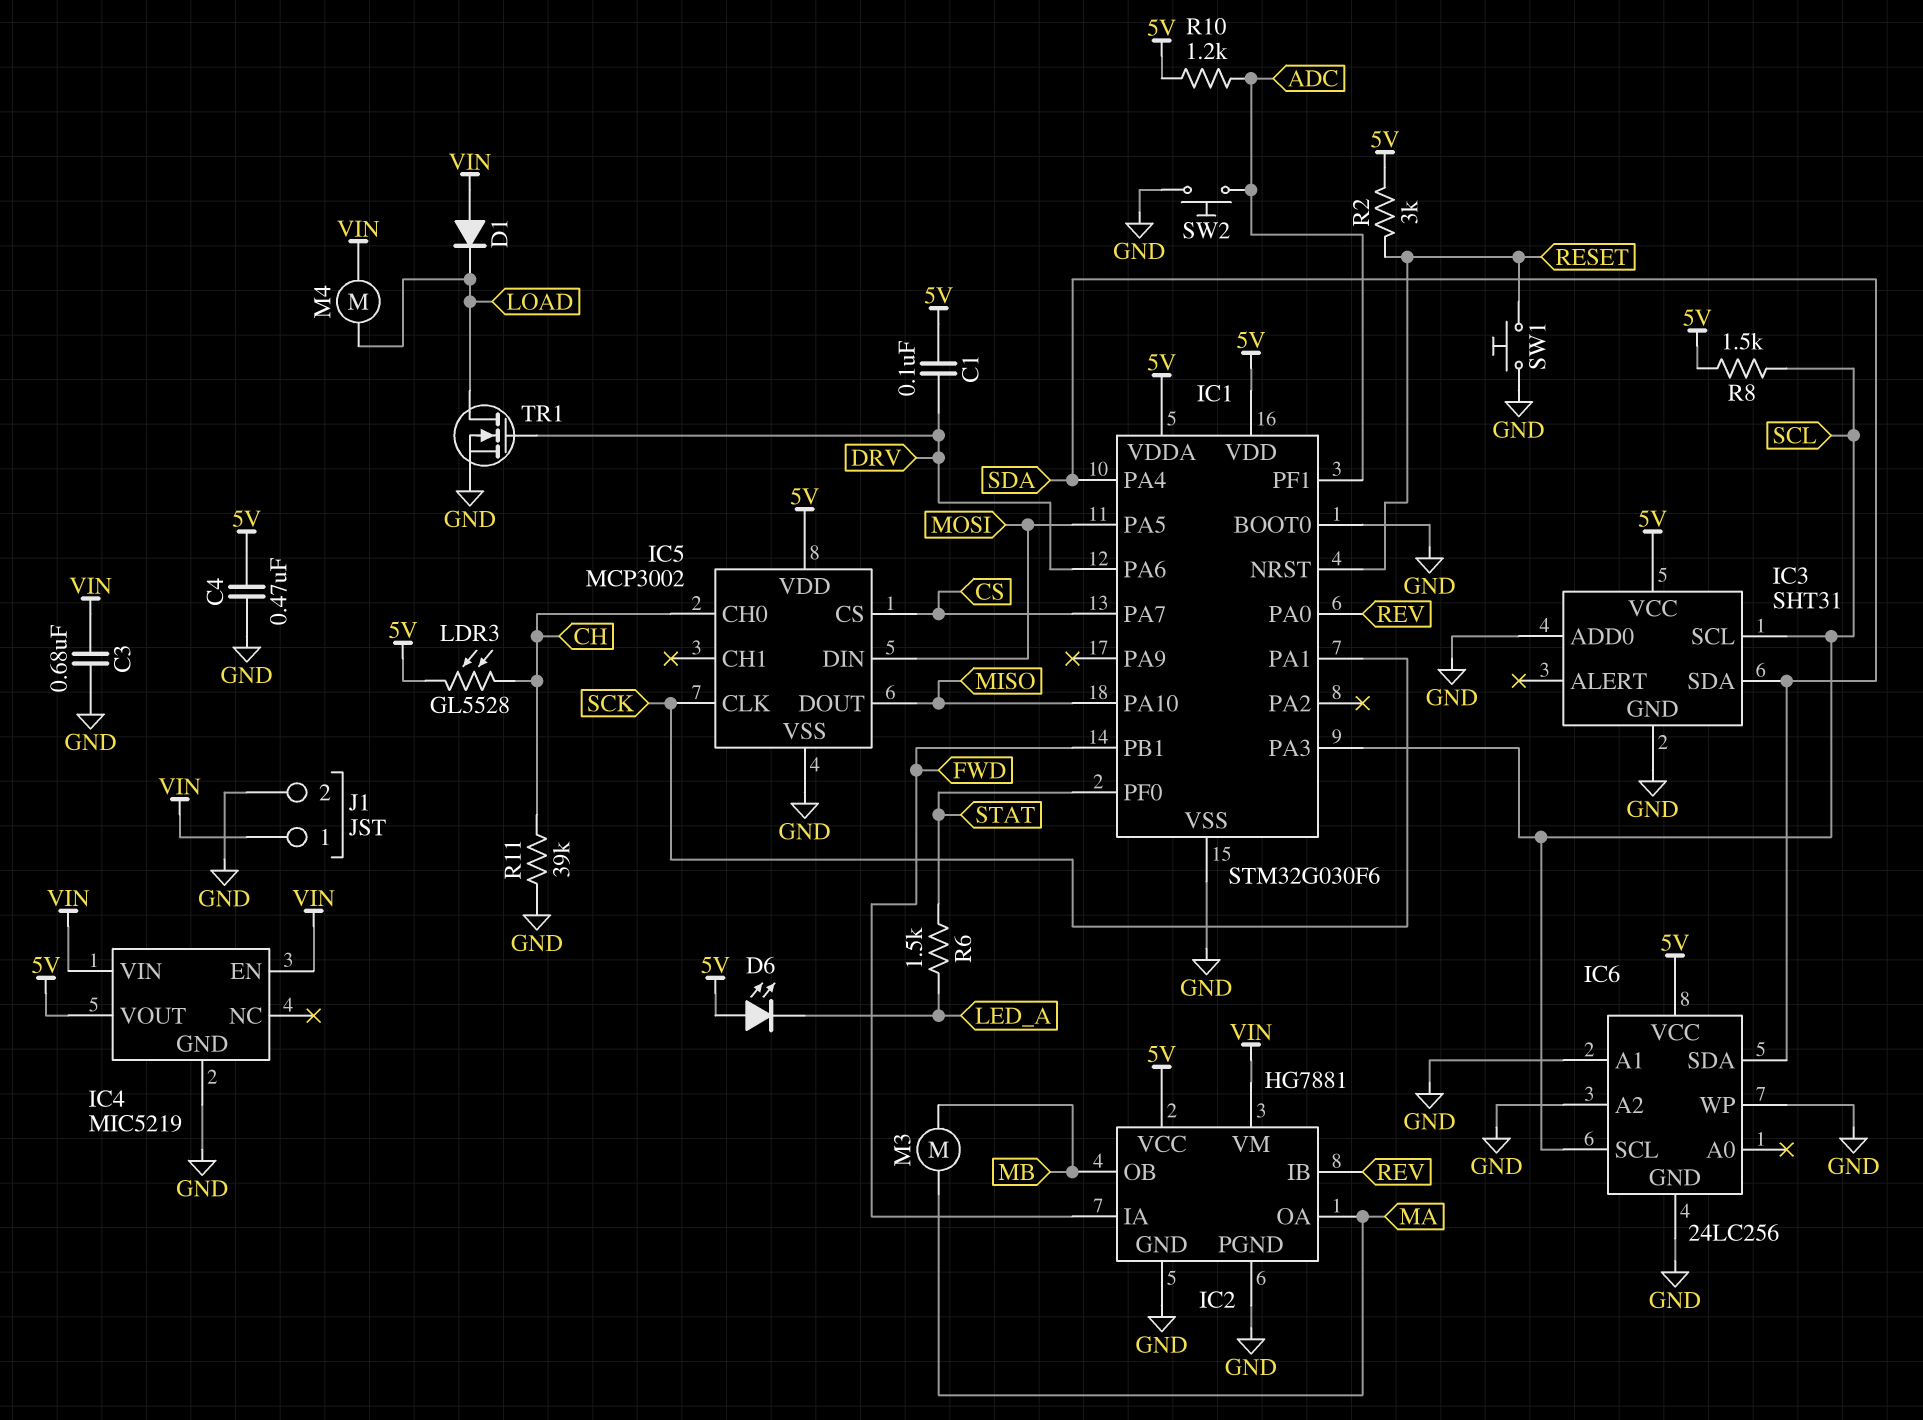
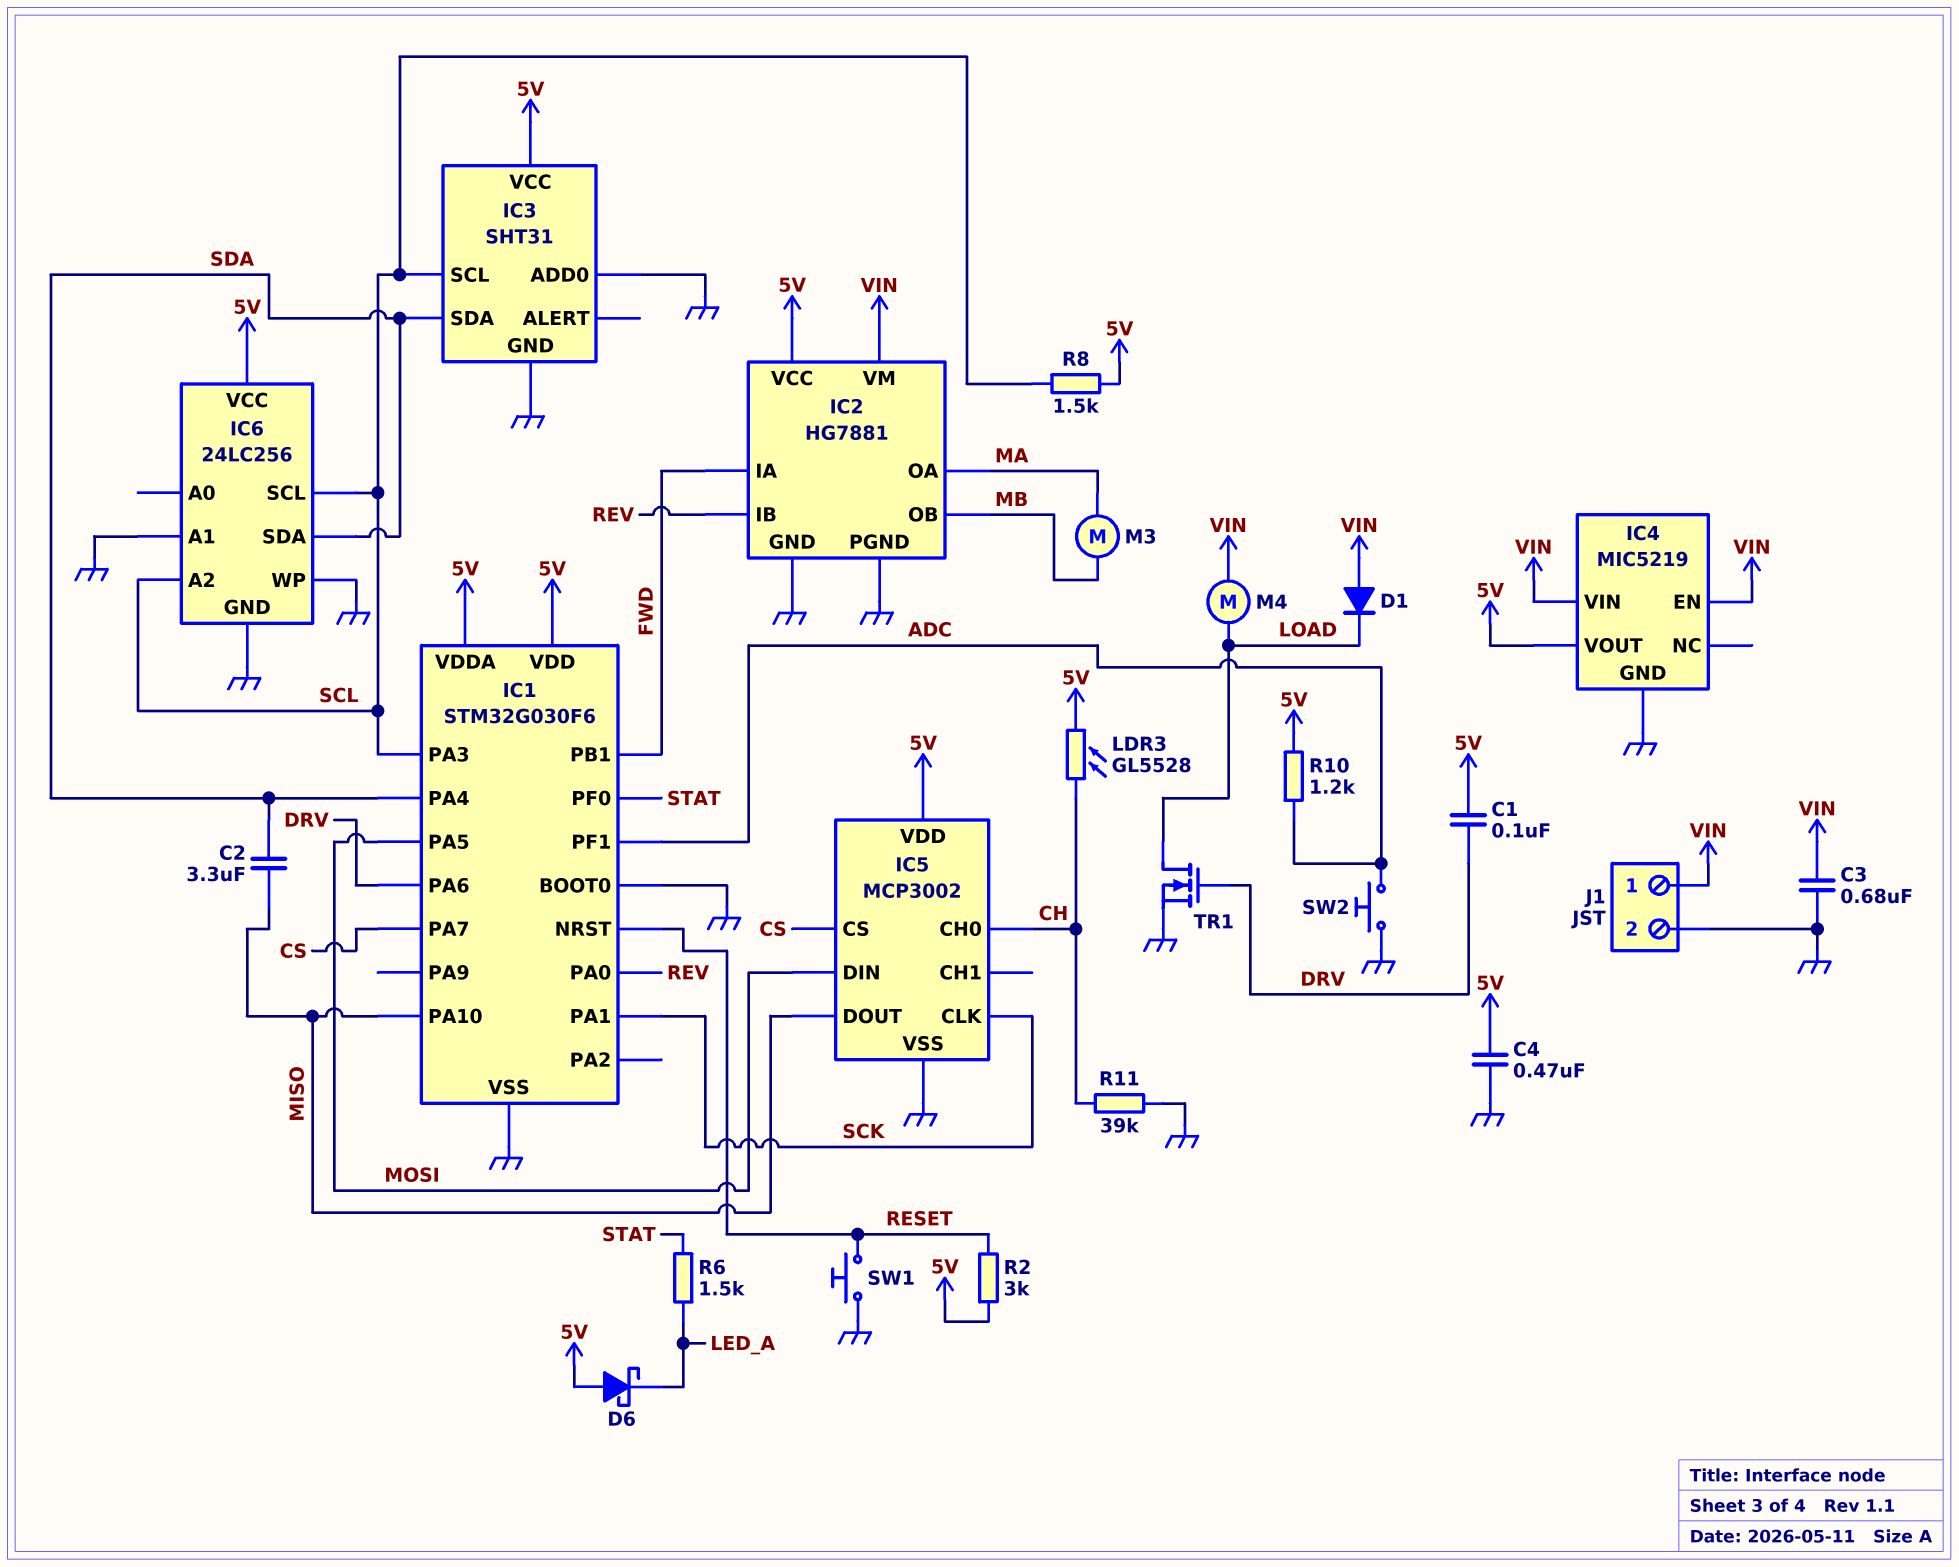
C2: none -> 3.3uF (MISO, SDA)
D6: LED (A 5V, K LED_A) -> schottky (A 5V, K LED_A)
IC6 pin A2: GND -> SCL

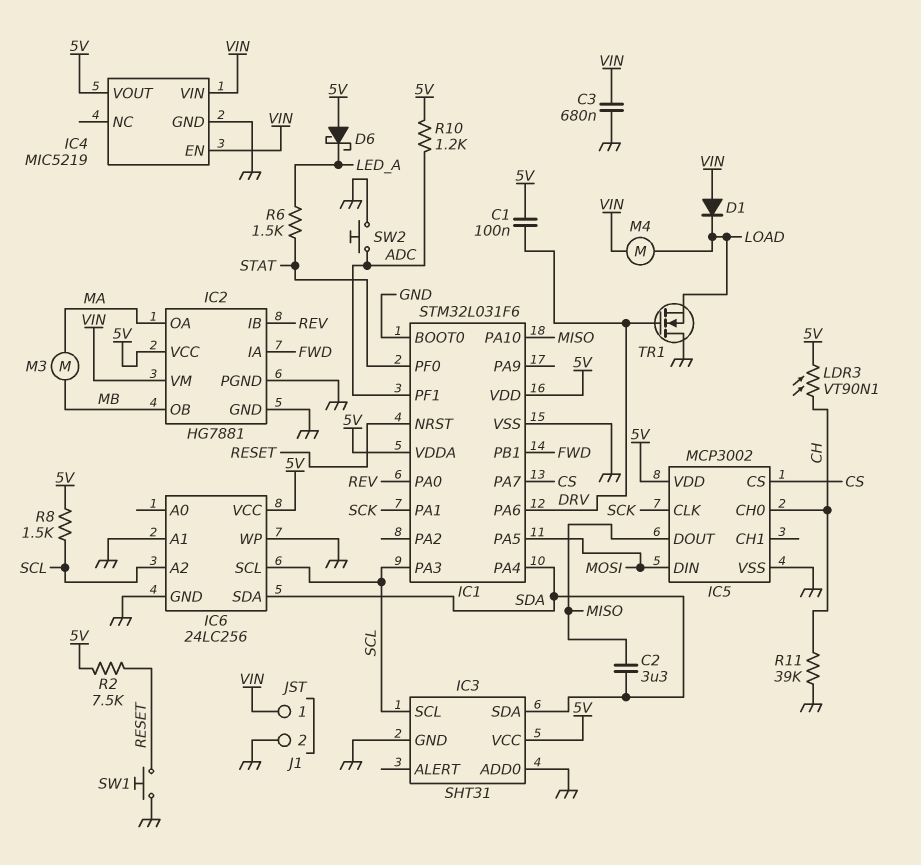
C4: 470nF (5V, GND) -> none
IC1: STM32G030F6 -> STM32L031F6
LDR3: GL5528 (5V, CH) -> VT90N1 (5V, CH)
R2: 3k (5V, RESET) -> 7.5k (5V, RESET)
TR1: NMOS (G DRV, D LOAD, S GND) -> NMOS (G DRV, D GND, S LOAD)

